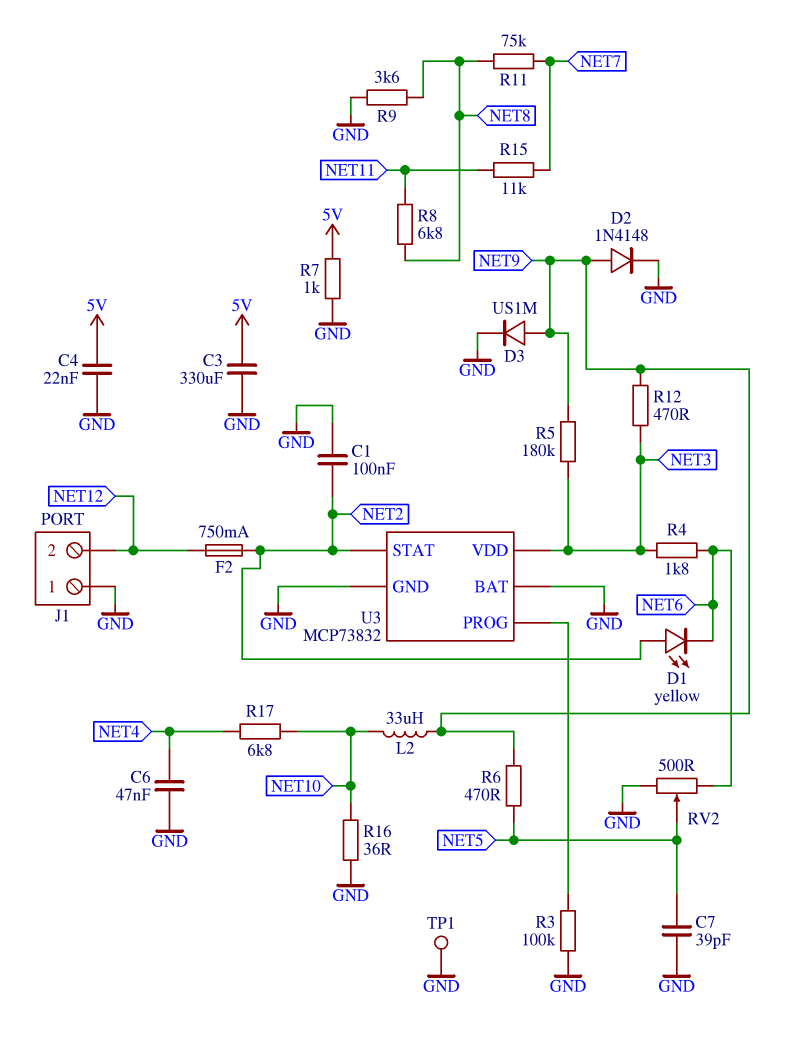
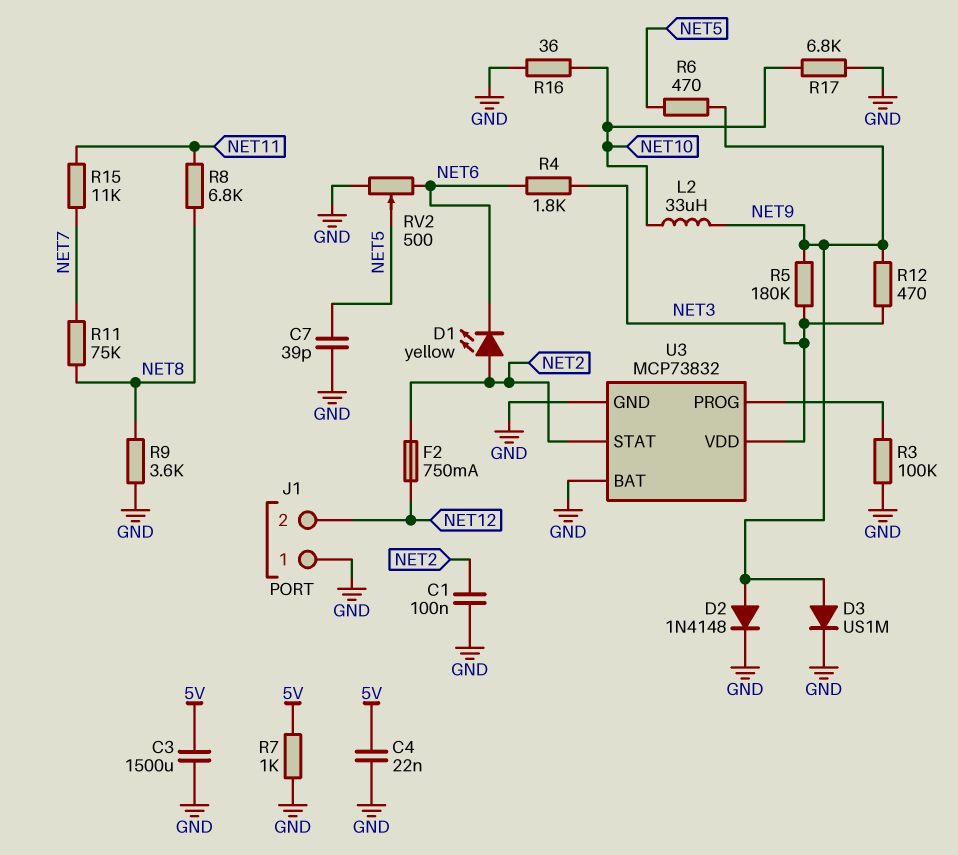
C3: 330uF (5V, GND) -> 1500uF (5V, GND)
C6: 47nF (GND, NET4) -> none
R17: 6.8k (NET4, NET10) -> 6.8k (GND, NET10)
TP1: test point (GND) -> none

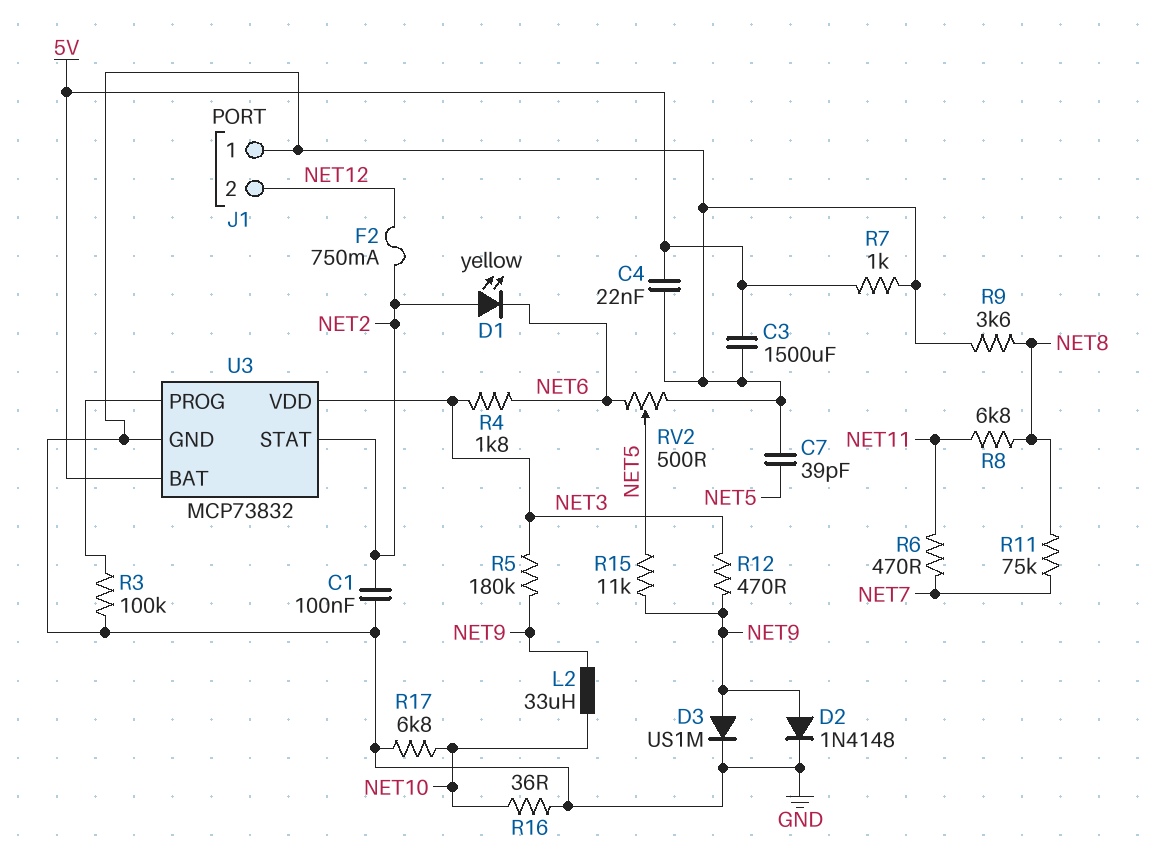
R6: 470 (NET5, NET9) -> 470 (NET7, NET11)
R15: 11k (NET7, NET11) -> 11k (NET5, NET9)
U3 pin BAT: GND -> 5V

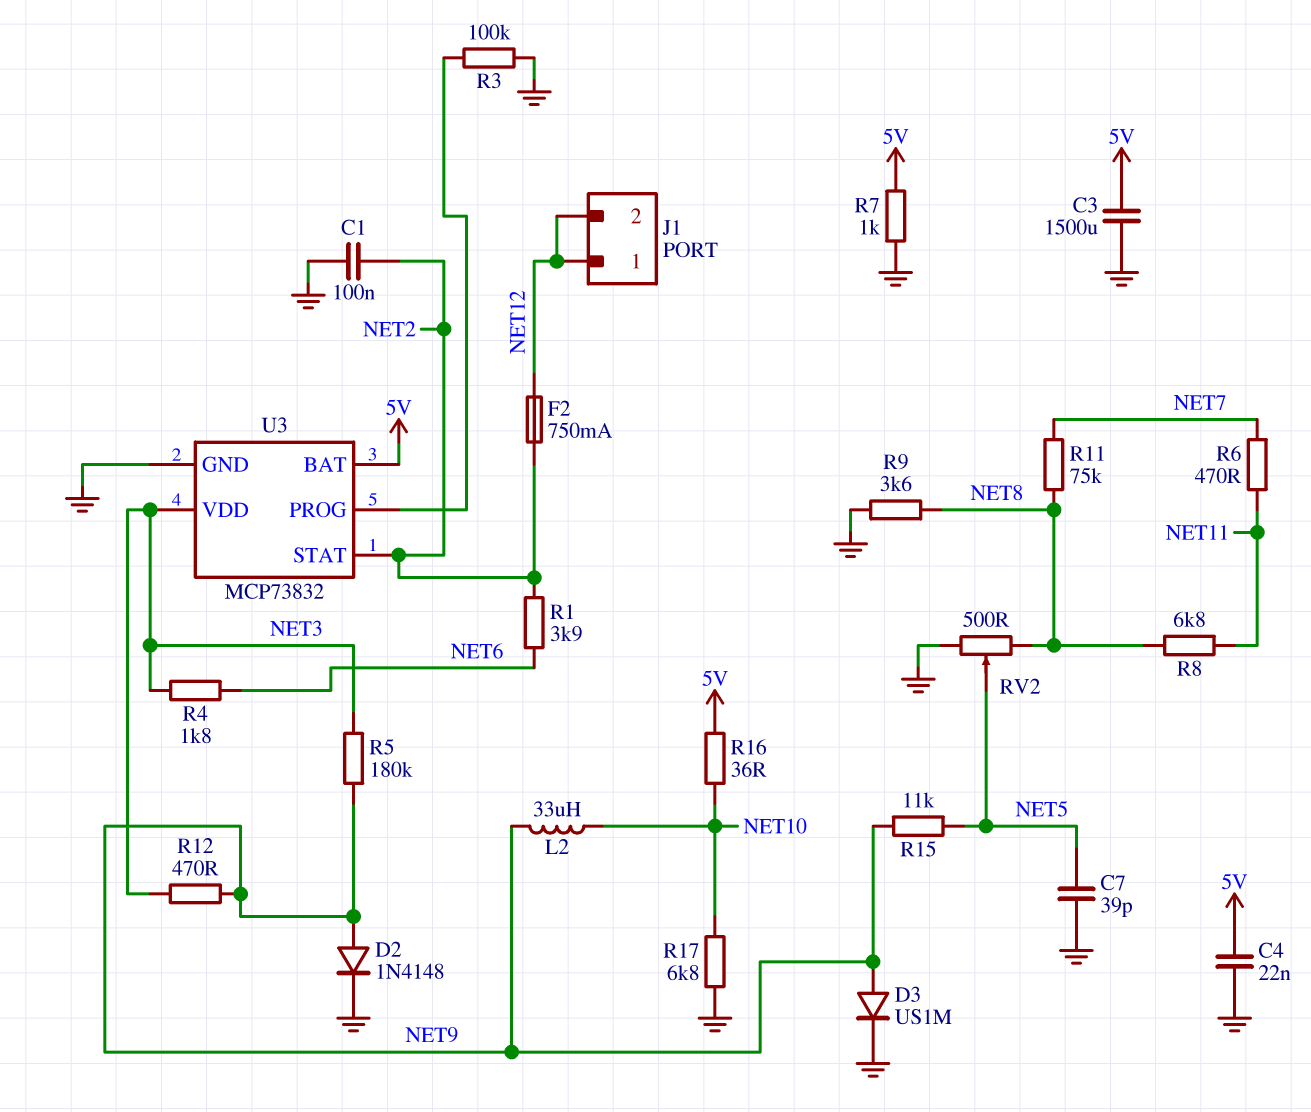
D1: LED yellow (A NET2, K NET6) -> none
J1 pin 1: GND -> NET12
R1: none -> 3.9k (NET2, NET6)
R16: 36 (GND, NET10) -> 36 (5V, NET10)
RV2: 500 (GND, NET6, wiper NET5) -> 500 (GND, NET8, wiper NET5)

